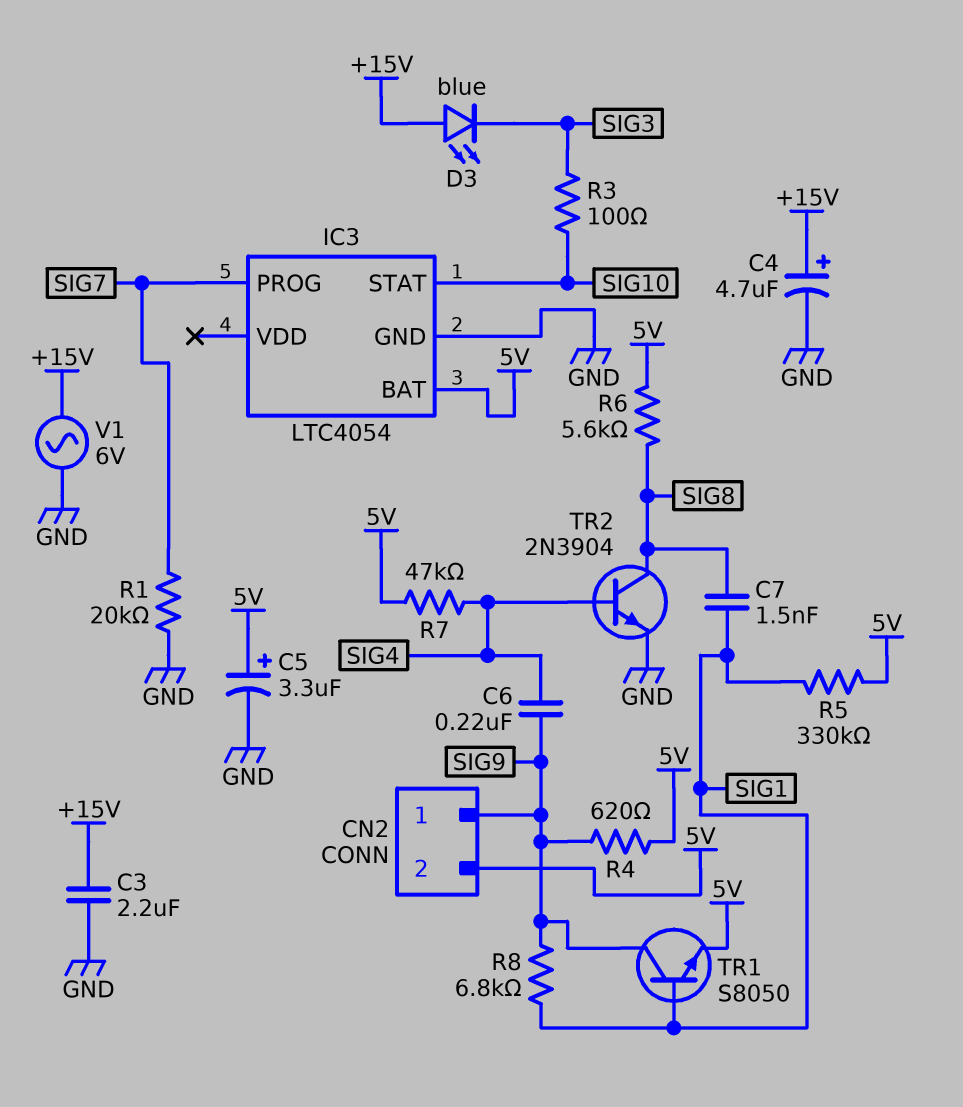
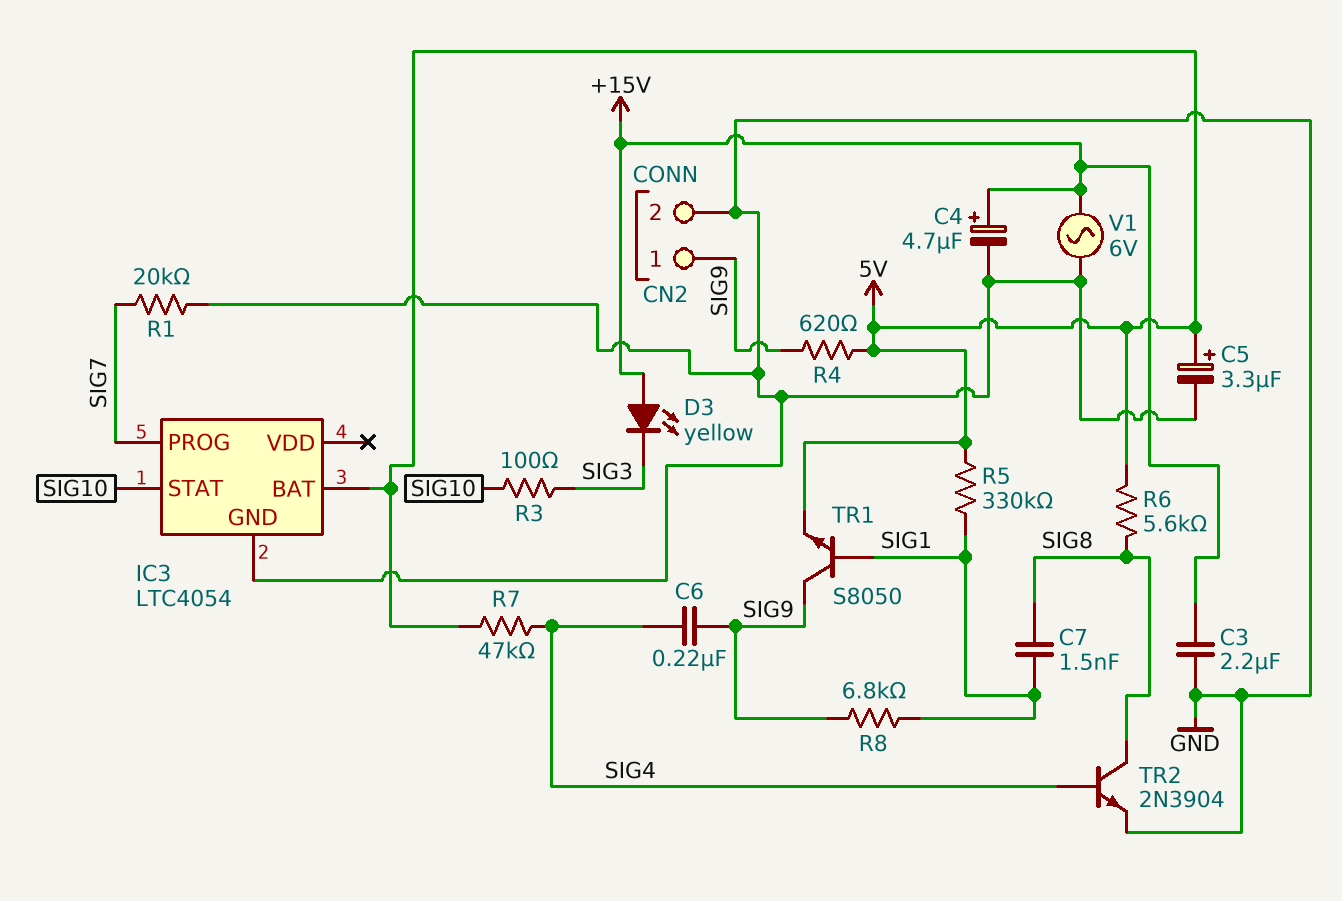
CN2 pin 2: 5V -> GND
D3: LED blue (A +15V, K SIG3) -> LED yellow (A +15V, K SIG3)

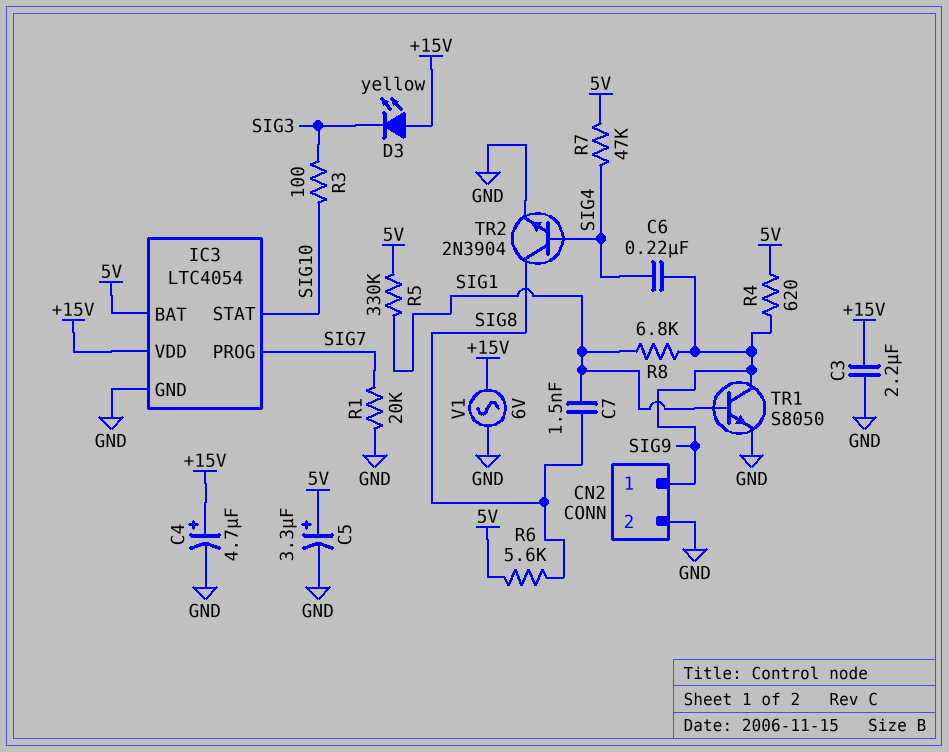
IC3 pin VDD: none -> +15V
TR1: NPN S8050 (B SIG1, C SIG9, E 5V) -> NPN S8050 (B SIG1, C SIG9, E GND)

